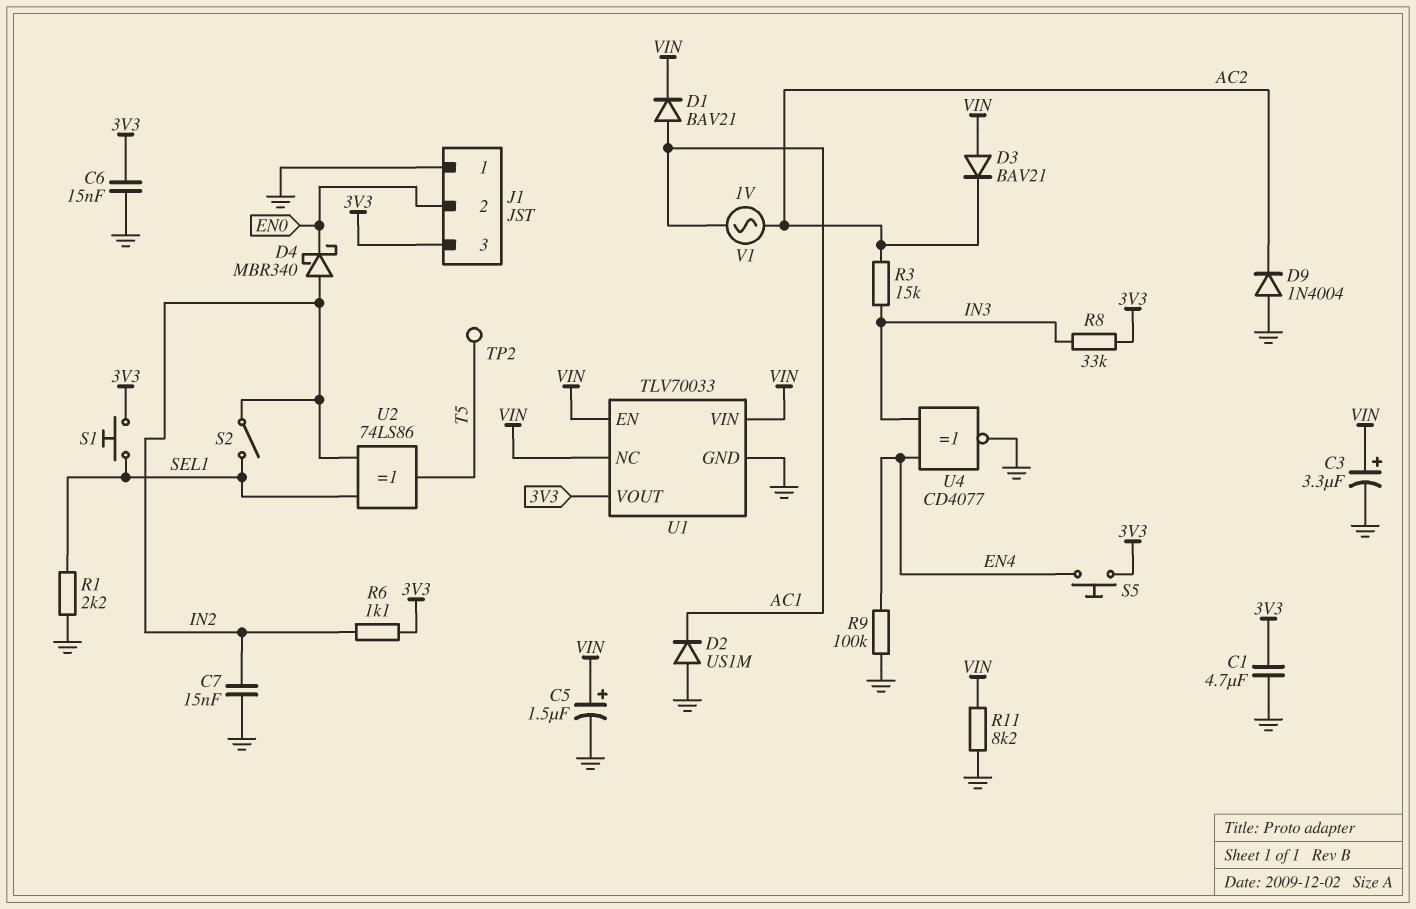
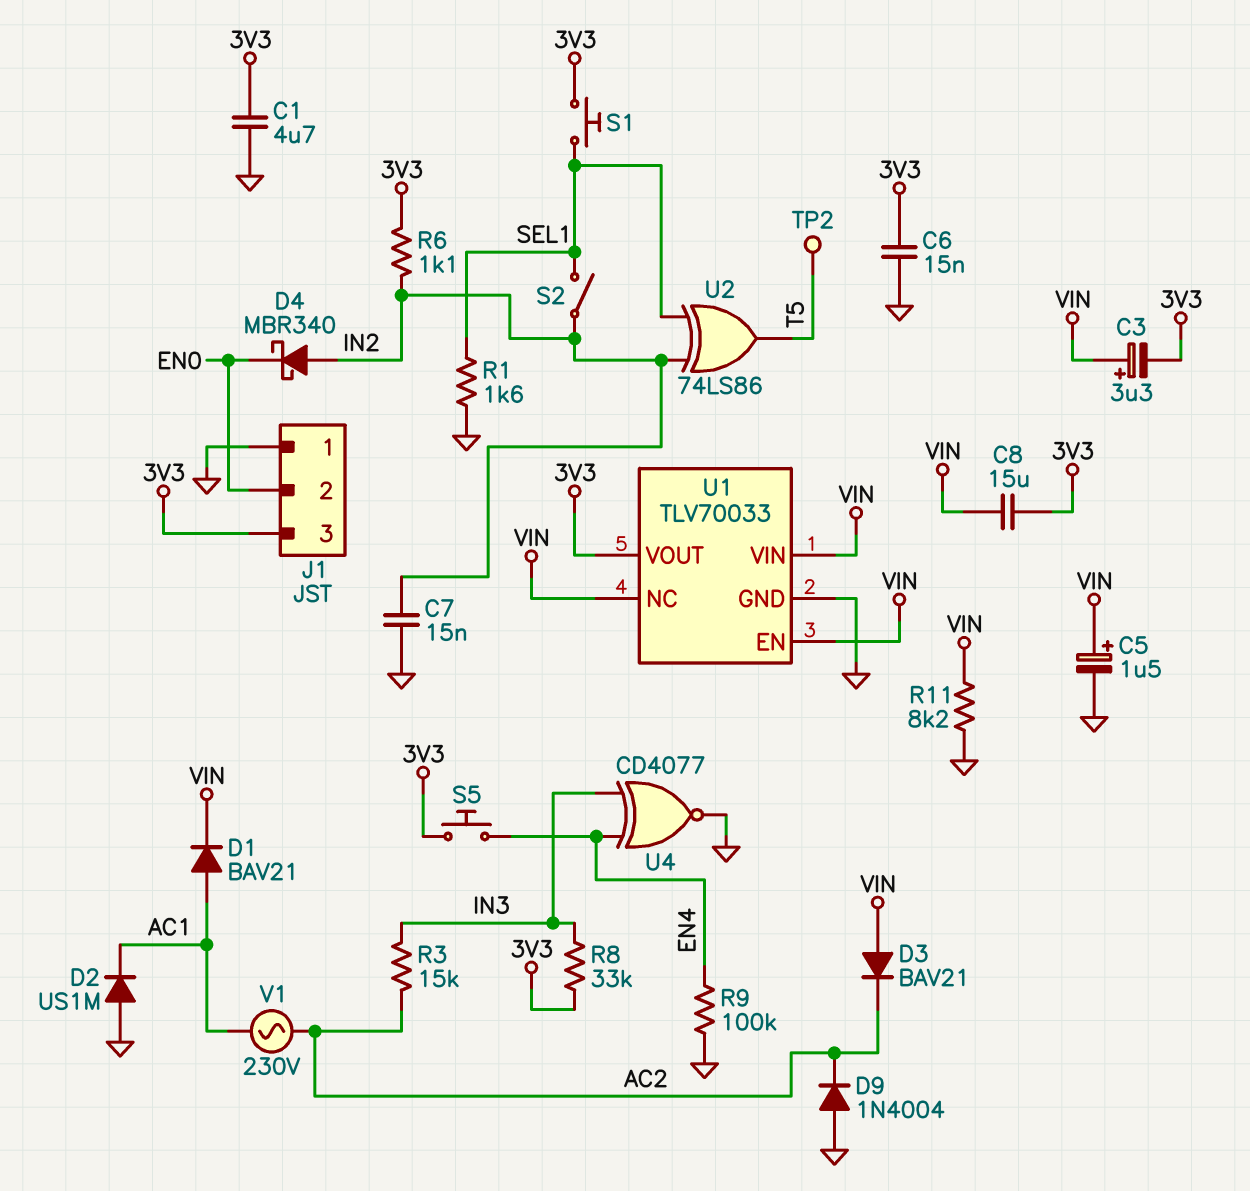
C3: 3.3uF (plus VIN, minus GND) -> 3.3uF (plus VIN, minus 3V3)
C8: none -> 15uF (3V3, VIN)
R1: 2.2k (GND, SEL1) -> 1.6k (GND, SEL1)
V1: AC 1V (AC1, AC2) -> AC 230V (AC1, AC2)

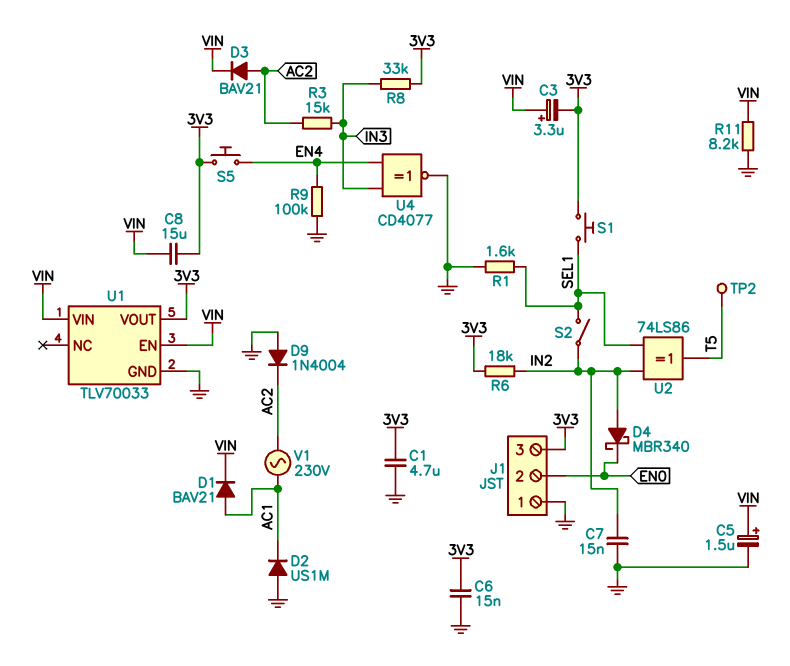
D3: diode BAV21 (A VIN, K AC2) -> diode BAV21 (A AC2, K VIN)
R6: 1.1k (3V3, IN2) -> 18k (3V3, IN2)
U1 pin NC: VIN -> none

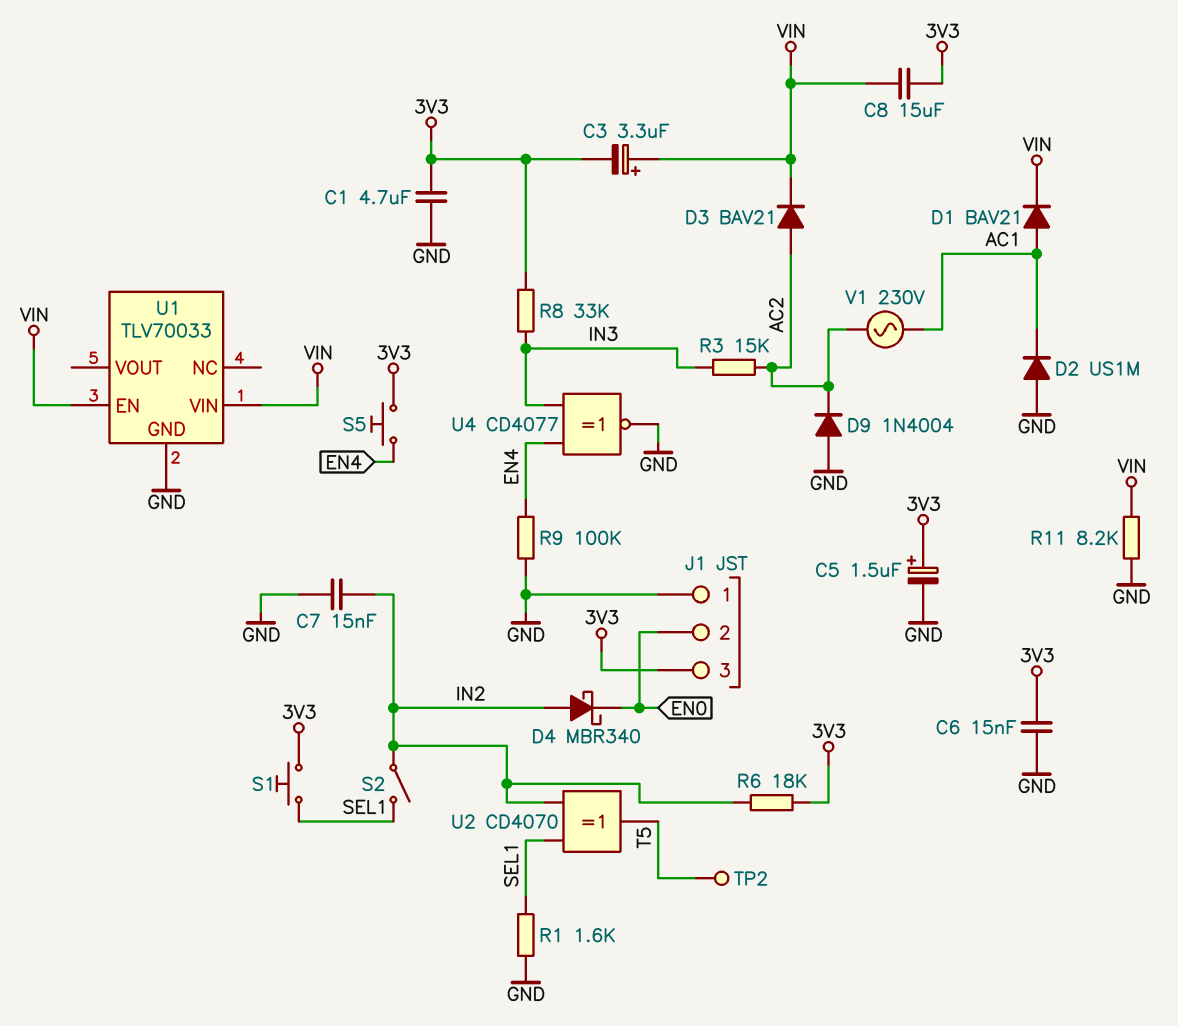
C5: 1.5uF (plus VIN, minus GND) -> 1.5uF (plus 3V3, minus GND)
U1 pin VOUT: 3V3 -> none
U2: XOR 74LS86 (in IN2, in SEL1, out T5) -> XOR CD4070 (in IN2, in SEL1, out T5)

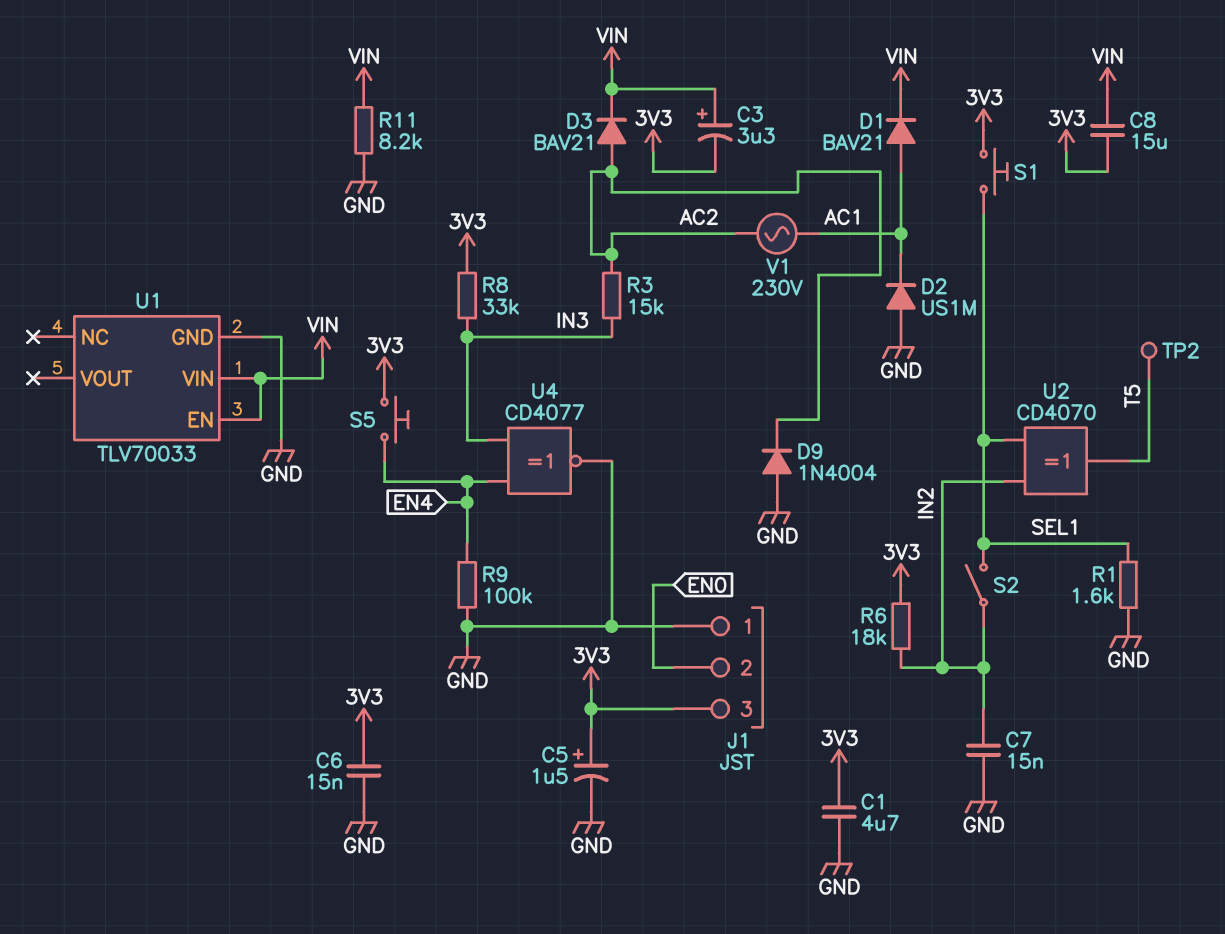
D4: schottky MBR340 (A IN2, K EN0) -> none

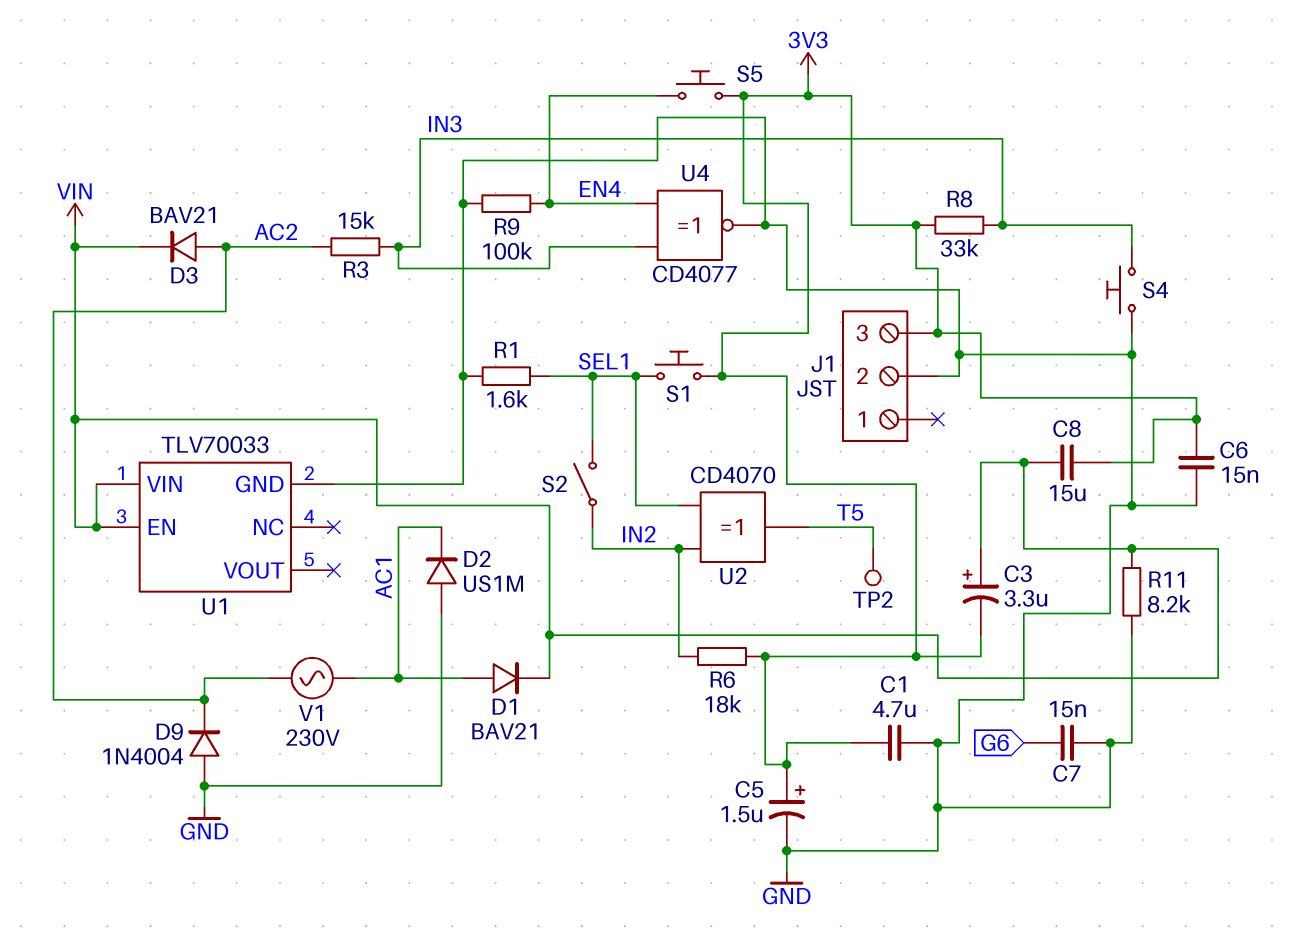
C7: 15nF (GND, IN2) -> 15nF (G6, GND)
J1 pin 1: GND -> none
J1 pin 2: EN0 -> GND
S4: none -> button (GND, IN3)

